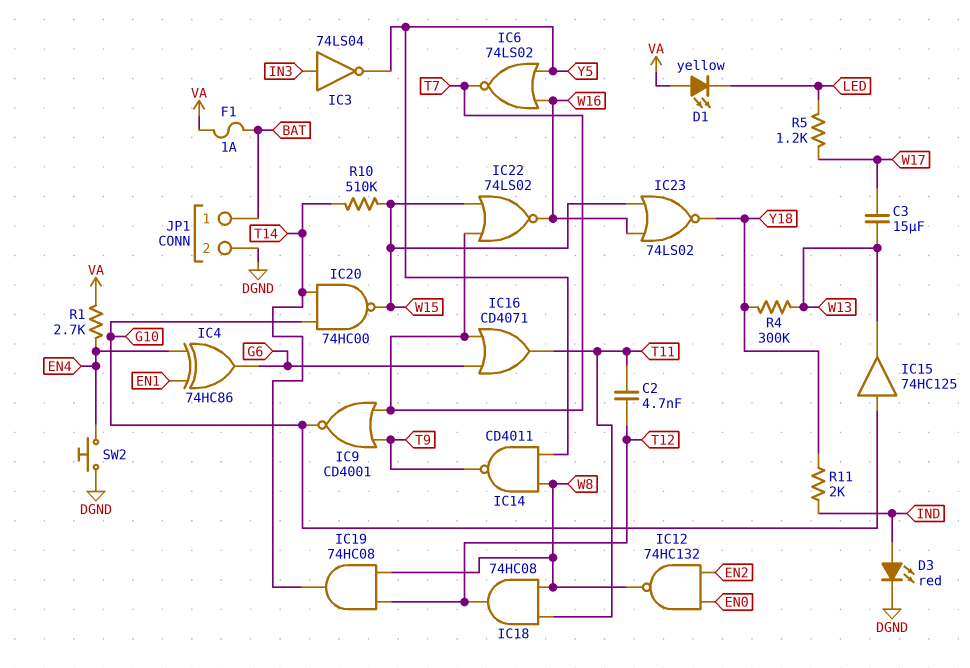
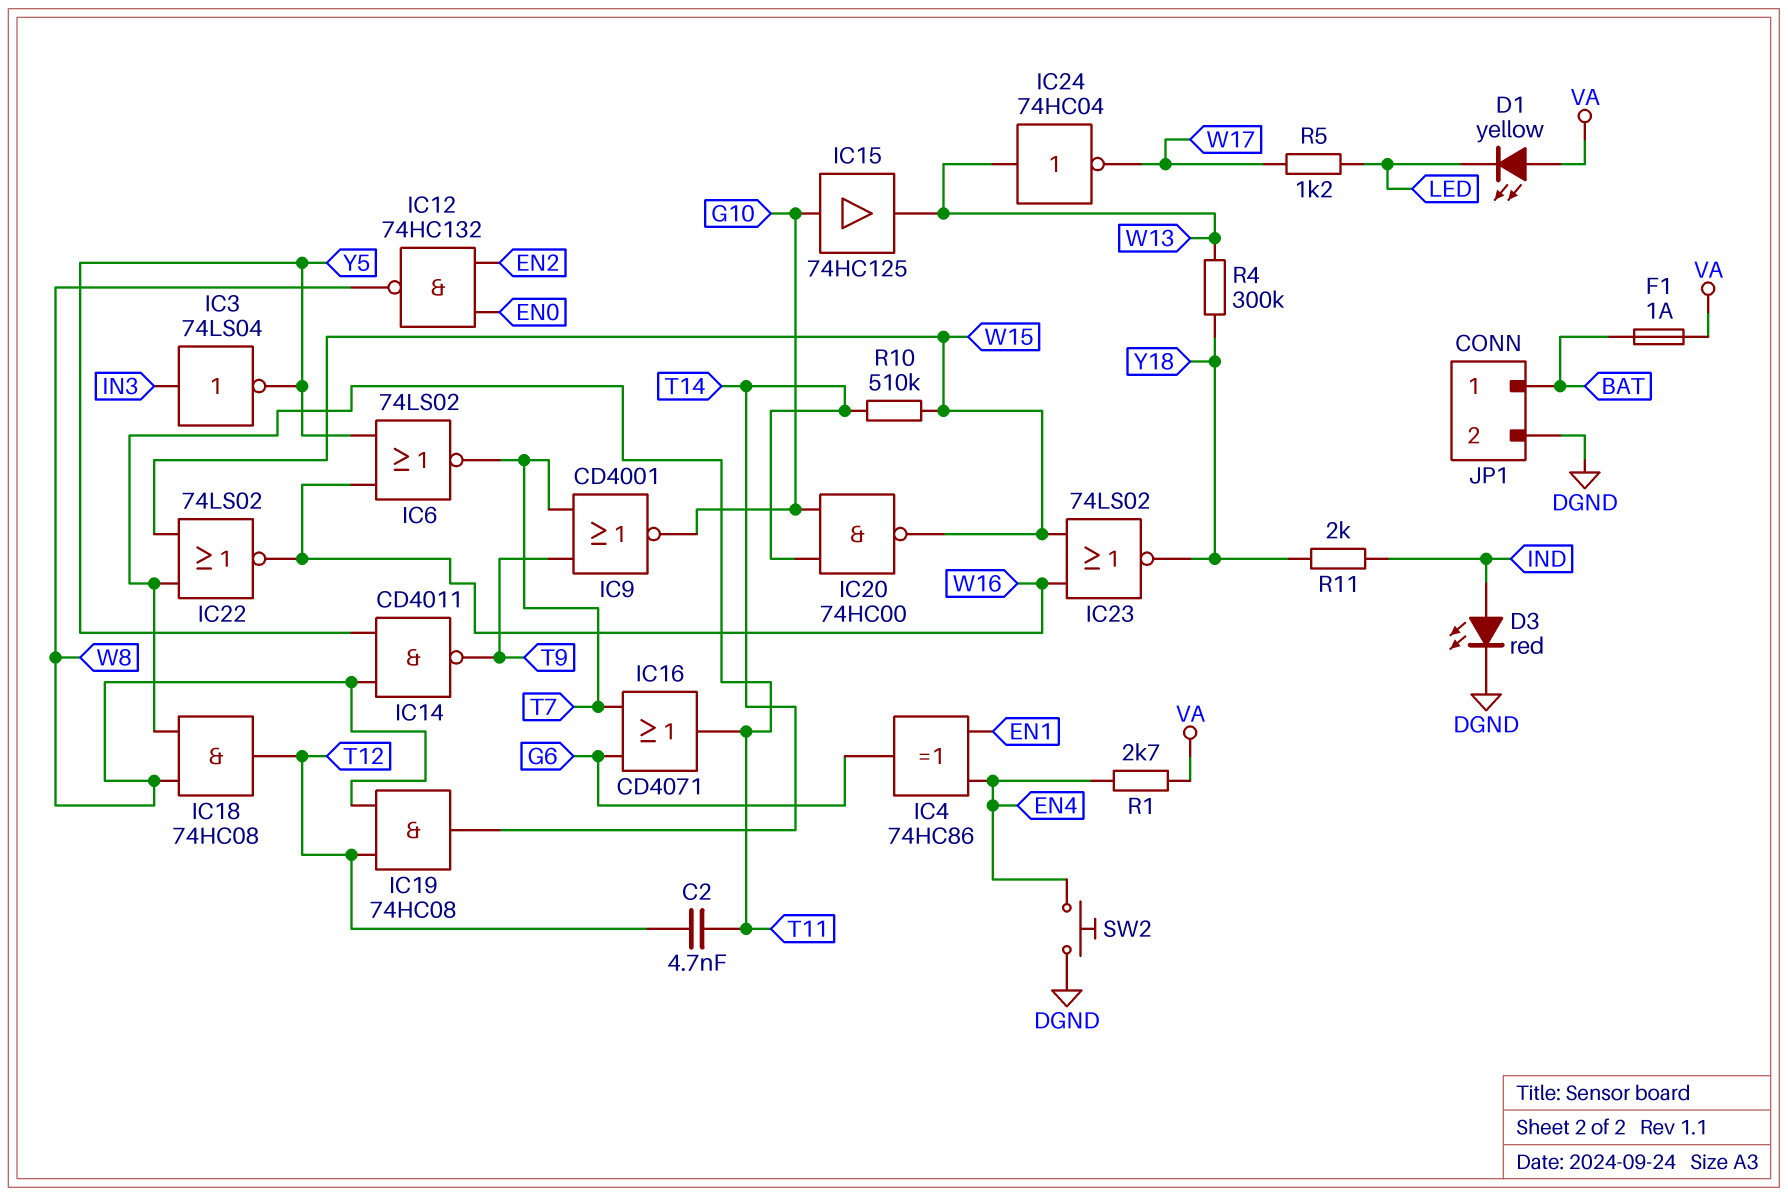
C3: 15uF (W13, W17) -> none
IC22: NOR 74LS02 (in T7, in W15, out W16) -> NOR 74LS02 (in T11, in W15, out W16)
IC24: none -> NOT 74HC04 (in W13, out W17)

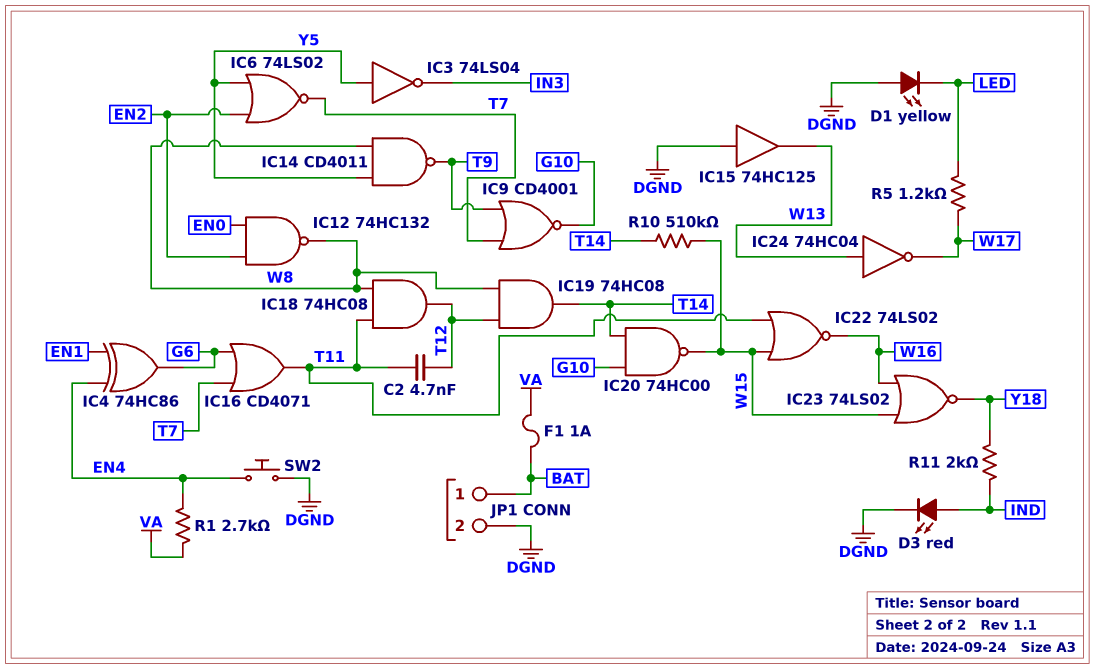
D1: LED yellow (A VA, K LED) -> LED yellow (A DGND, K LED)
IC3: NOT 74LS04 (in IN3, out Y5) -> NOT 74LS04 (in Y5, out IN3)
IC6: NOR 74LS02 (in W16, in Y5, out T7) -> NOR 74LS02 (in EN2, in Y5, out T7)
IC15: buffer 74HC125 (in G10, out W13) -> buffer 74HC125 (in DGND, out W13)
R4: 300k (W13, Y18) -> none

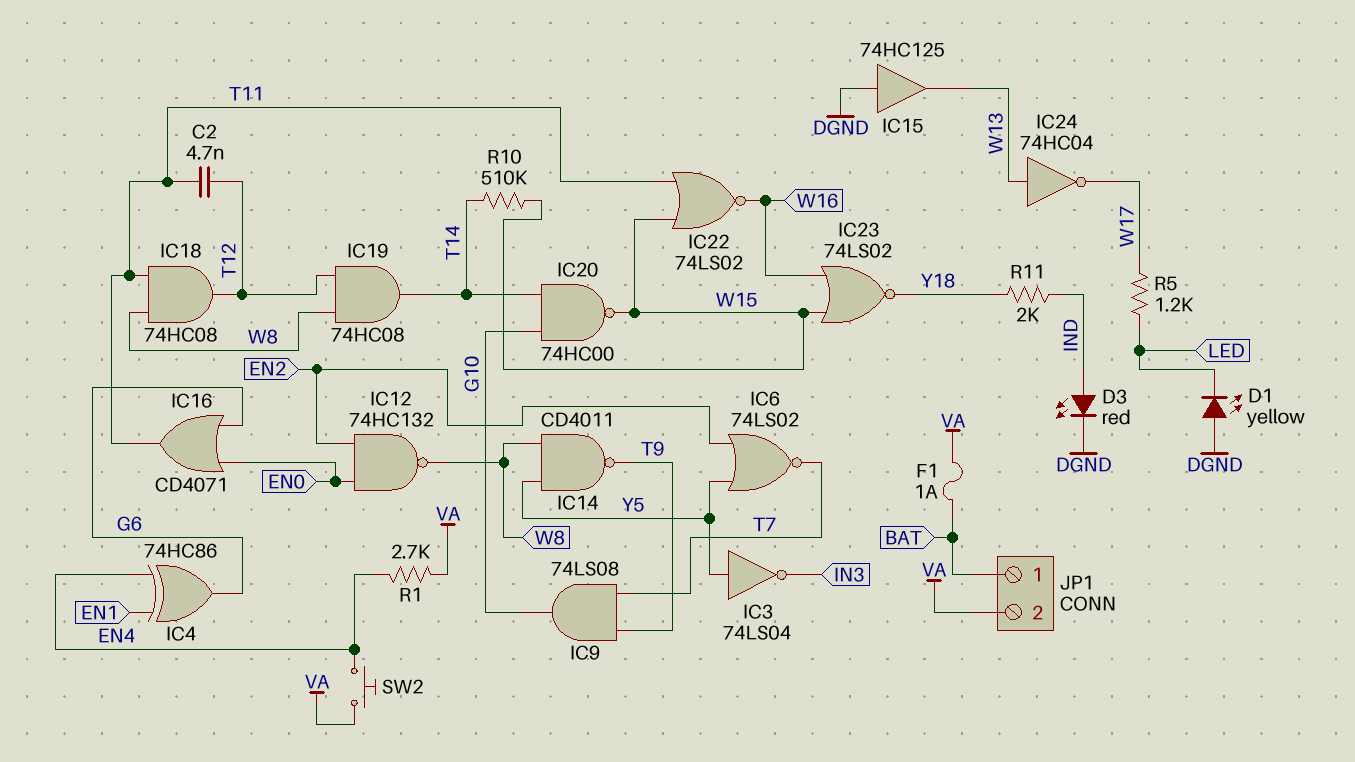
IC9: NOR CD4001 (in T7, in T9, out G10) -> AND 74LS08 (in T7, in T9, out G10)
IC16: OR CD4071 (in G6, in T7, out T11) -> OR CD4071 (in EN0, in G6, out T11)
JP1 pin 2: DGND -> VA
SW2: button (DGND, EN4) -> button (EN4, VA)

